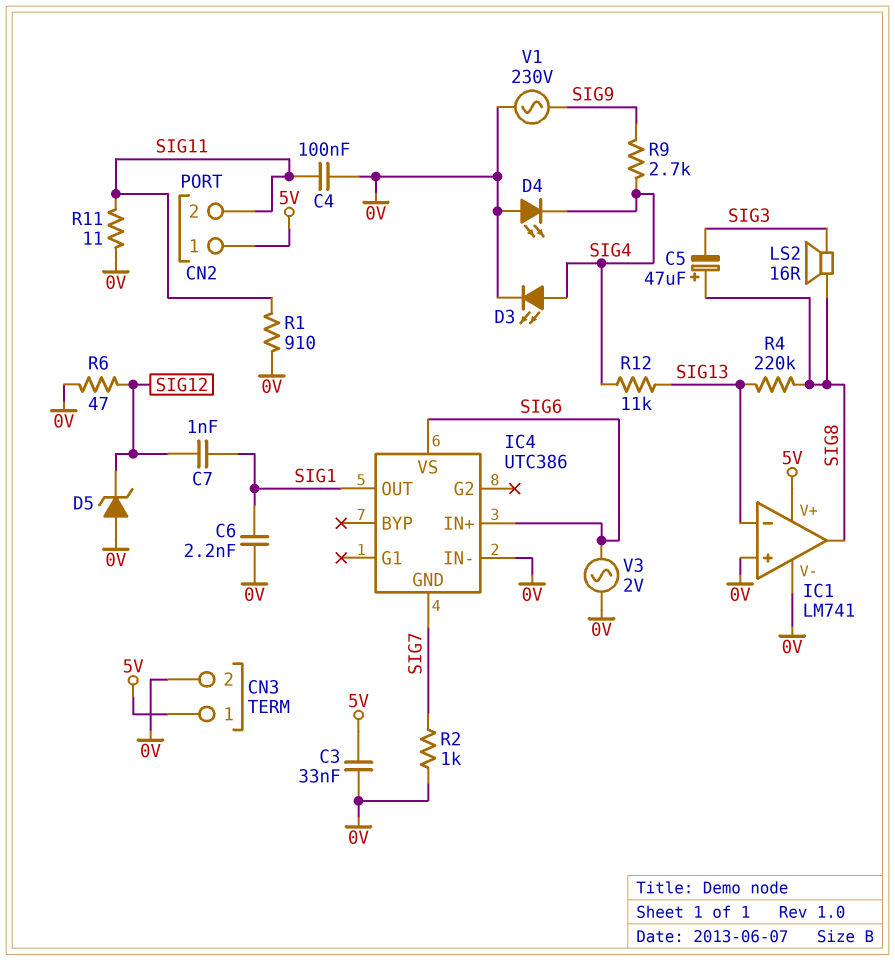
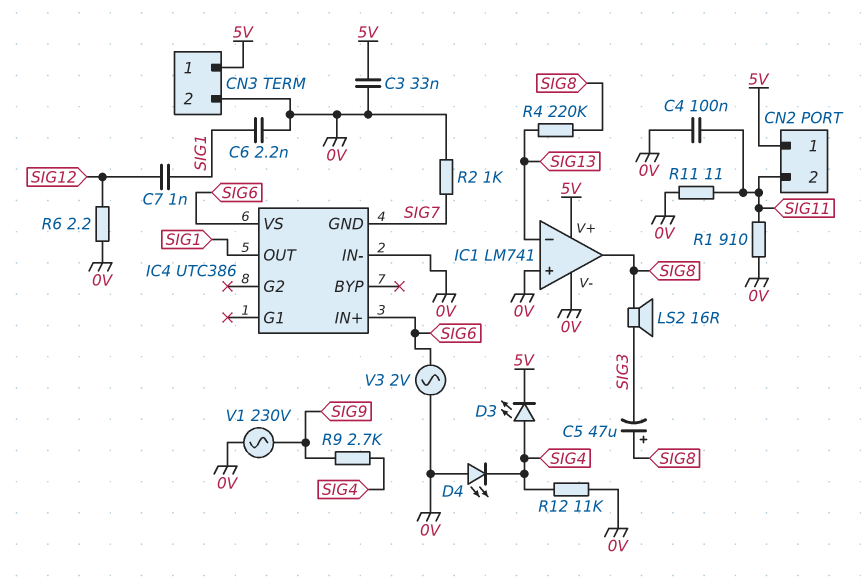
D3: LED (A SIG4, K 0V) -> LED (A SIG4, K 5V)
D5: zener (A 0V, K SIG12) -> none
R6: 47 (0V, SIG12) -> 2.2 (0V, SIG12)
R12: 11k (SIG4, SIG13) -> 11k (0V, SIG4)

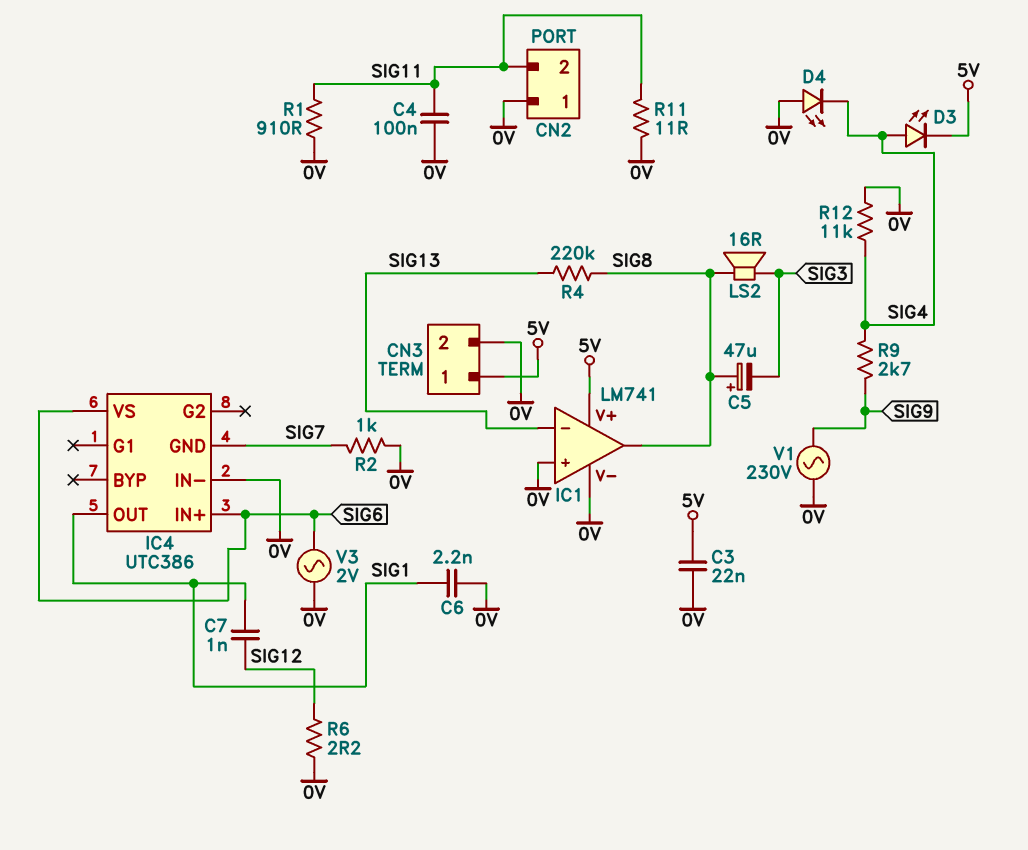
C3: 33nF (0V, 5V) -> 22nF (0V, 5V)
CN2 pin 1: 5V -> 0V

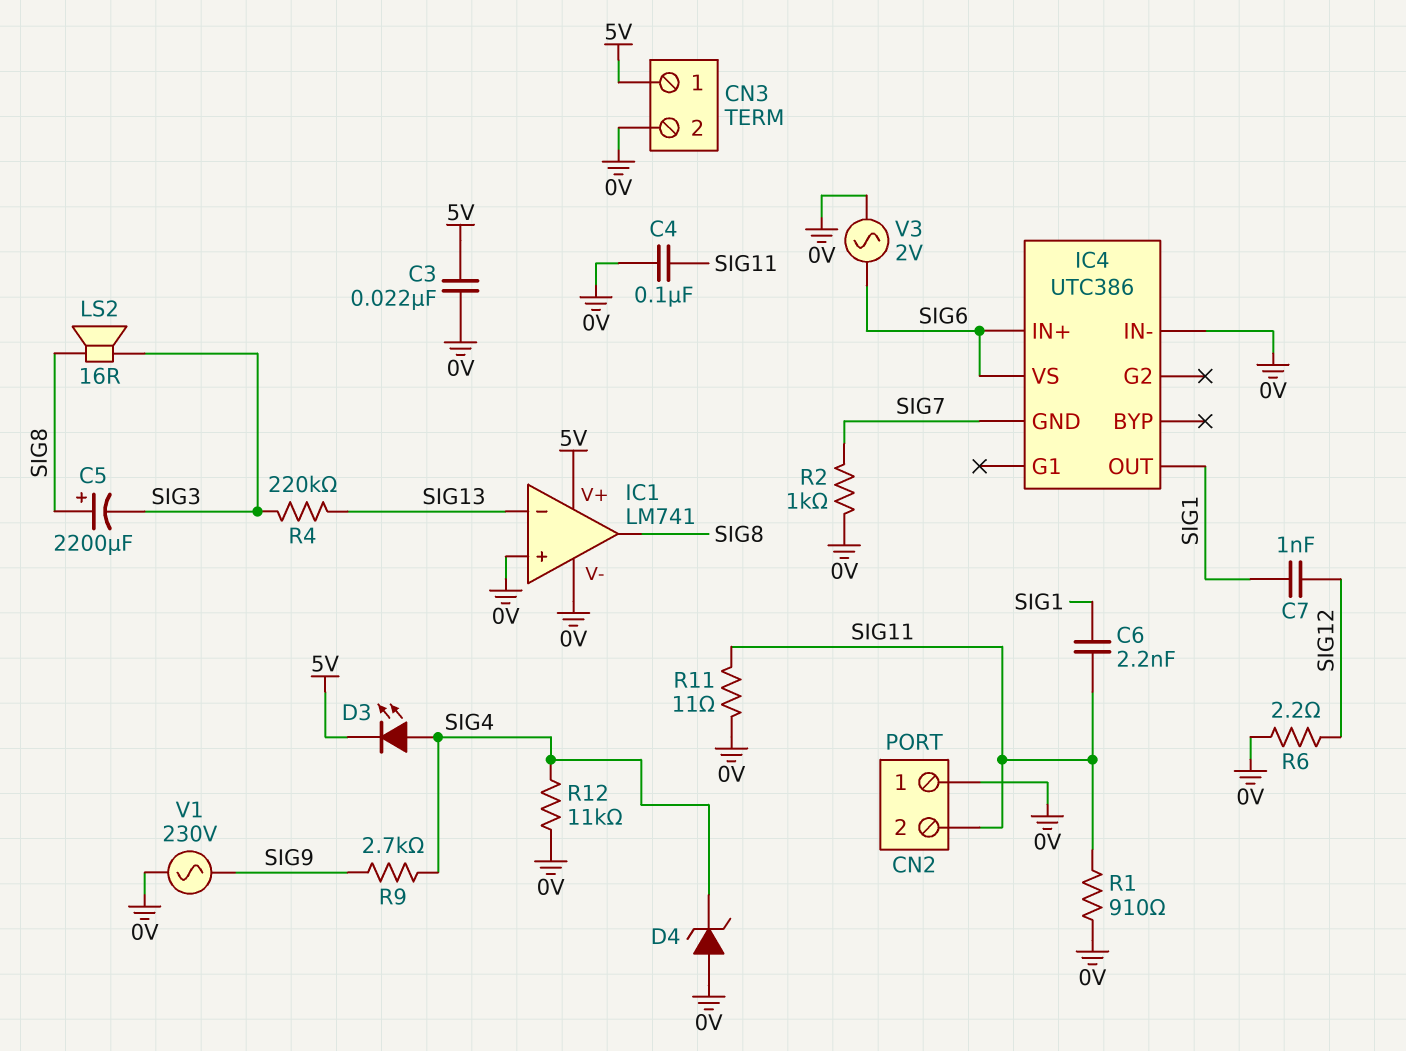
C5: 47uF (plus SIG8, minus SIG3) -> 2200uF (plus SIG8, minus SIG3)
C6: 2.2nF (0V, SIG1) -> 2.2nF (SIG1, SIG11)
D4: LED (A 0V, K SIG4) -> zener (A 0V, K SIG4)
R4: 220k (SIG8, SIG13) -> 220k (SIG3, SIG13)

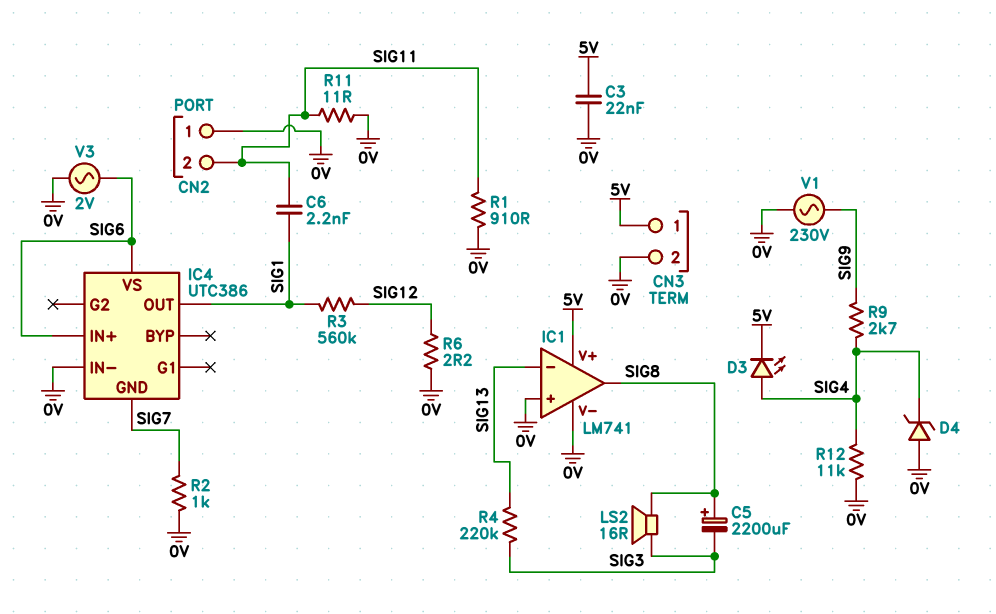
C4: 100nF (0V, SIG11) -> none
C7: 1nF (SIG1, SIG12) -> none
R3: none -> 560k (SIG1, SIG12)

